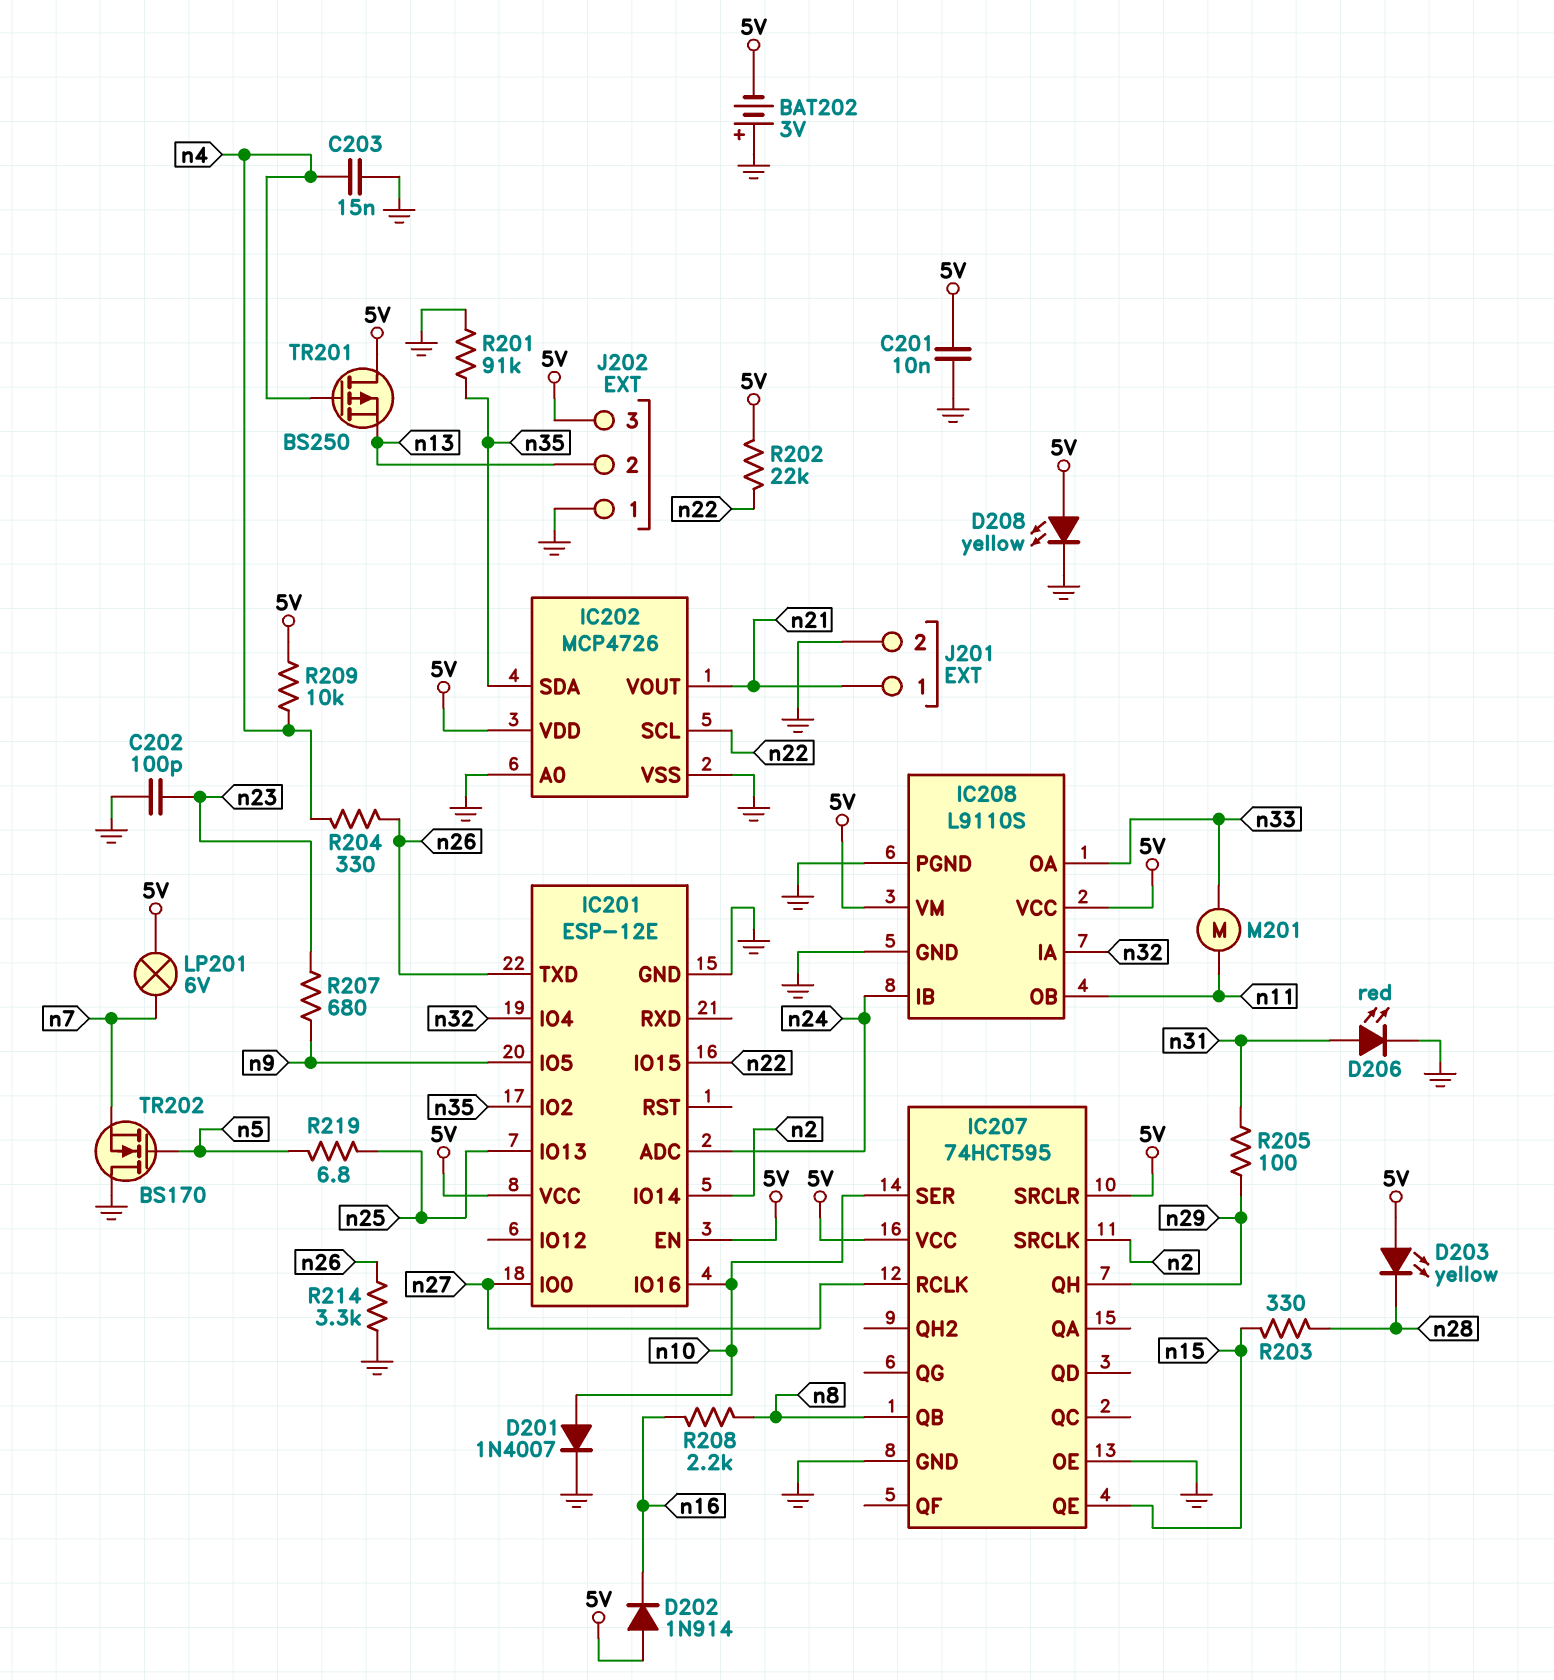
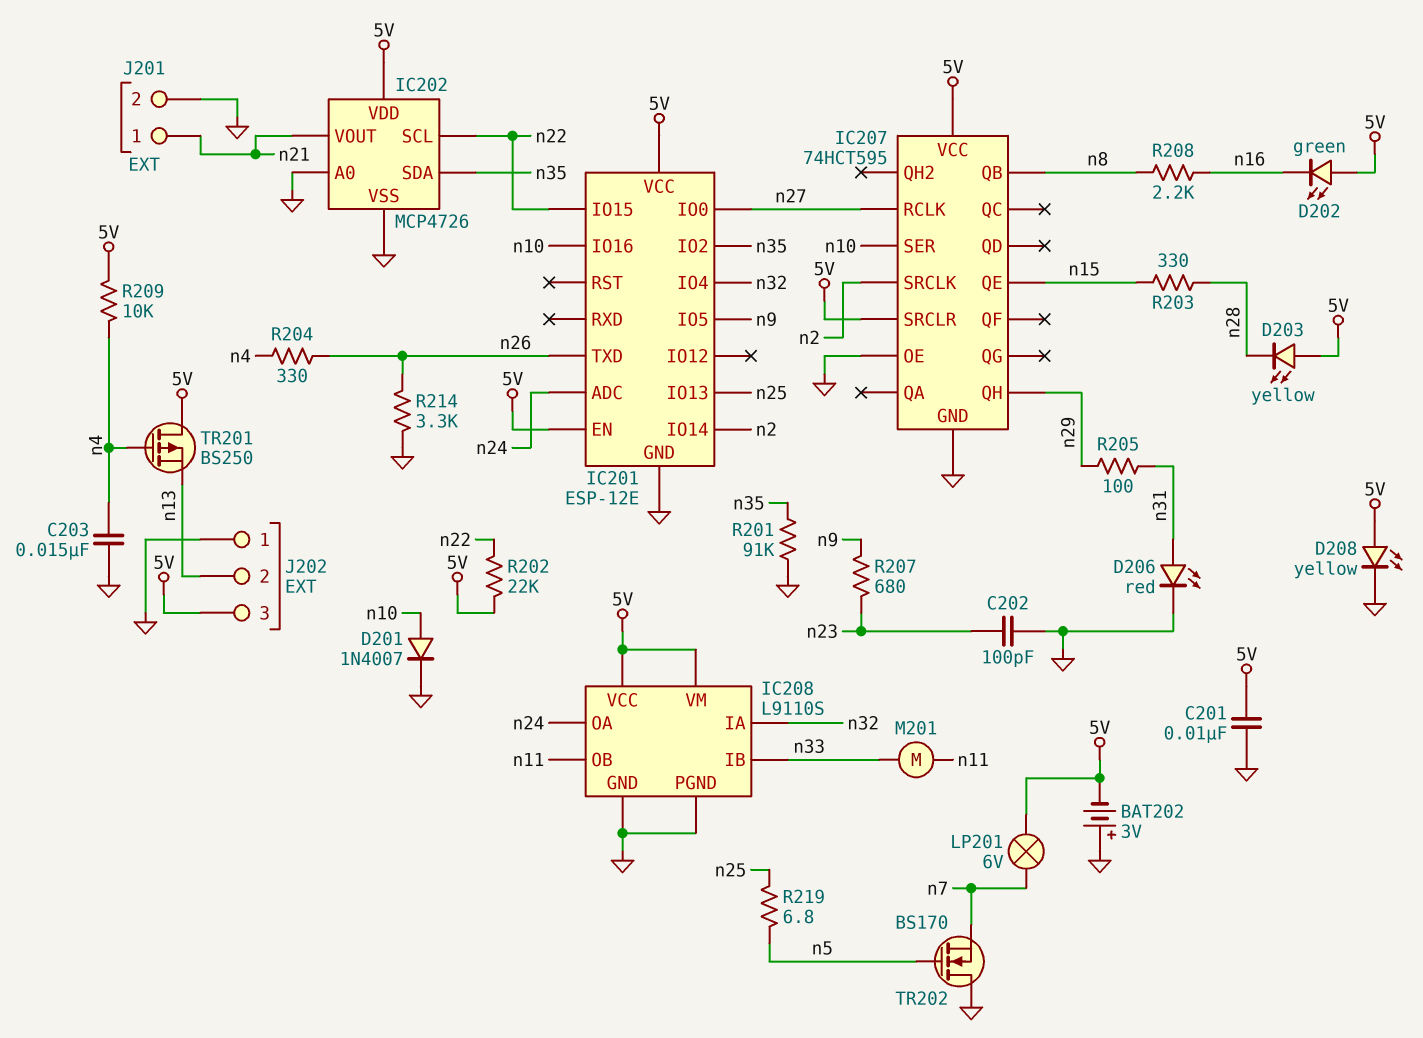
D202: diode 1N914 (A 5V, K n16) -> LED green (A 5V, K n16)
IC208 pin IB: n24 -> n33
IC208 pin OA: n33 -> n24

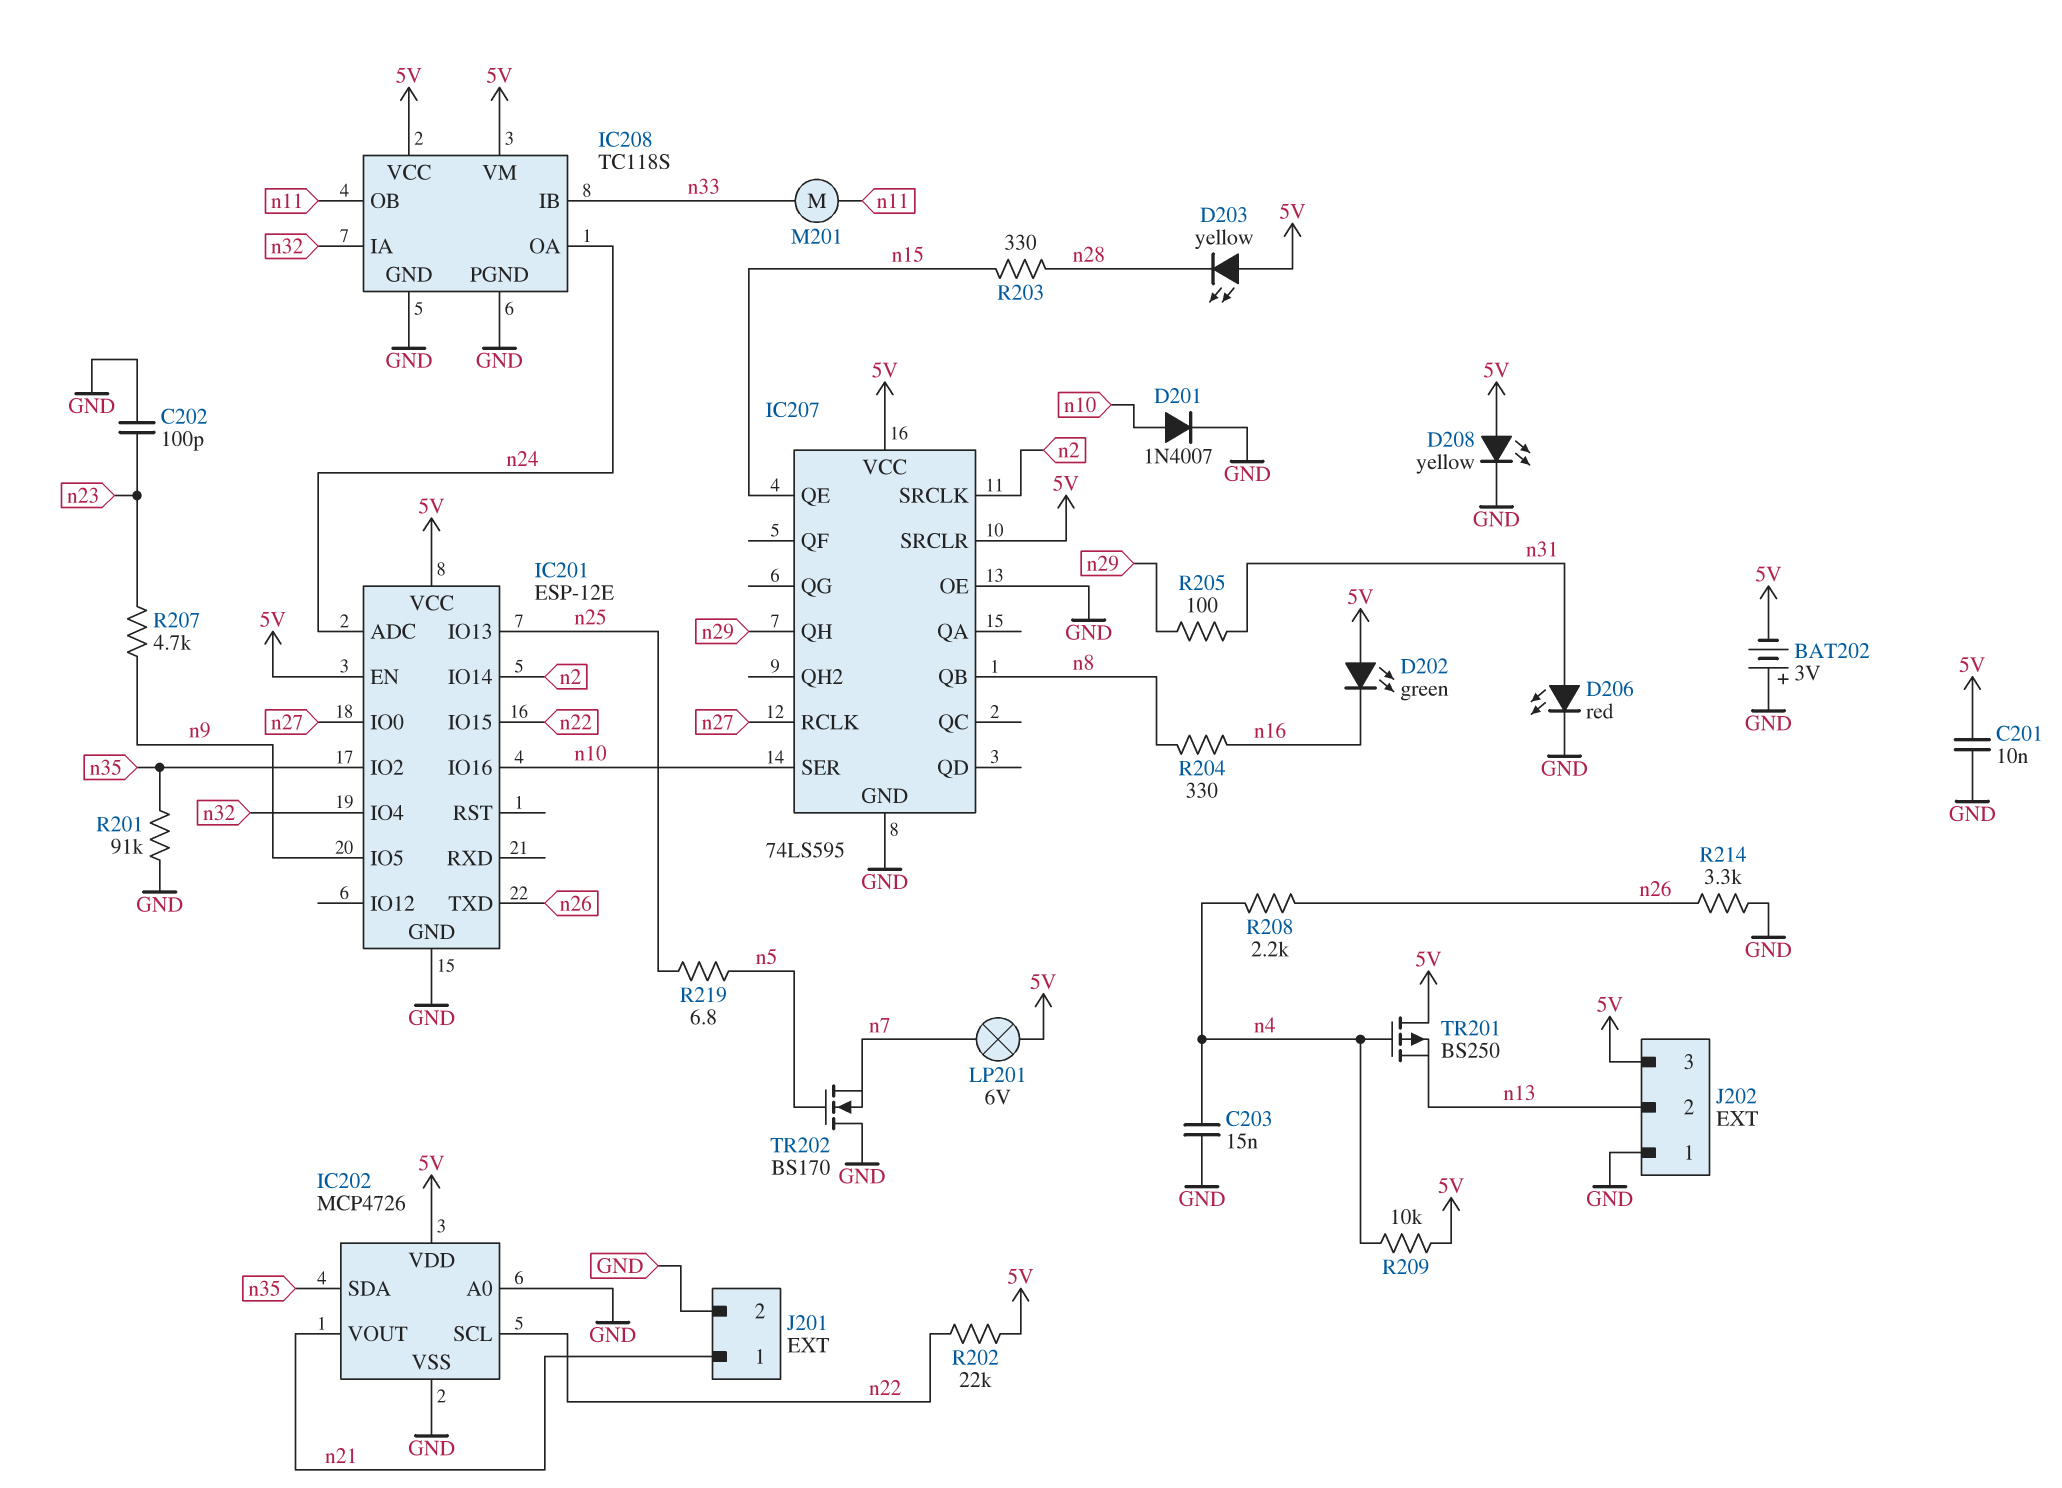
IC207: 74HCT595 -> 74LS595
IC208: L9110S -> TC118S
R204: 330 (n4, n26) -> 330 (n8, n16)
R207: 680 (n9, n23) -> 4.7k (n9, n23)
R208: 2.2k (n8, n16) -> 2.2k (n4, n26)

